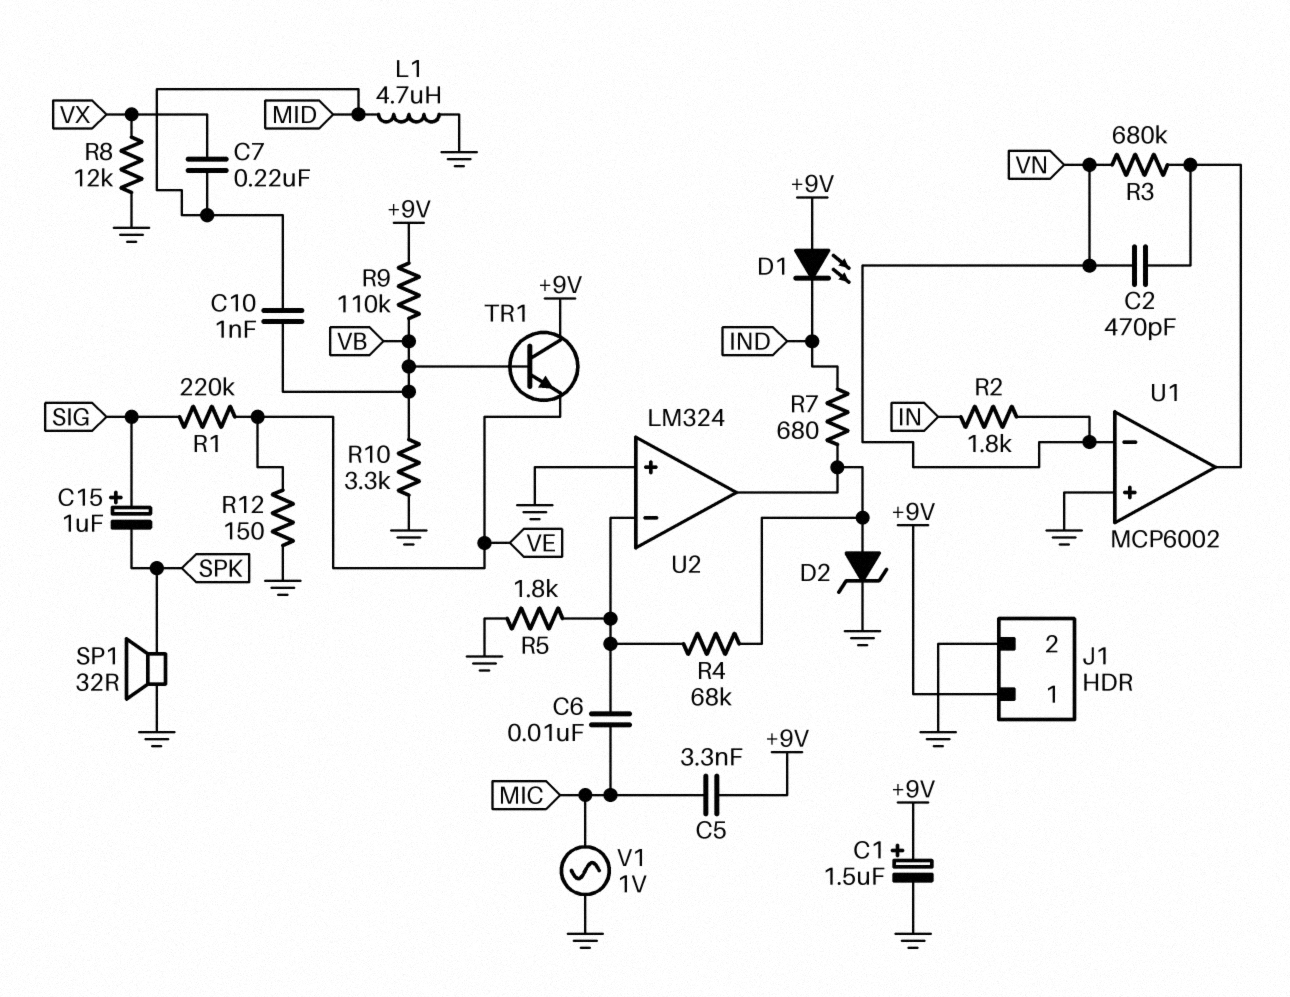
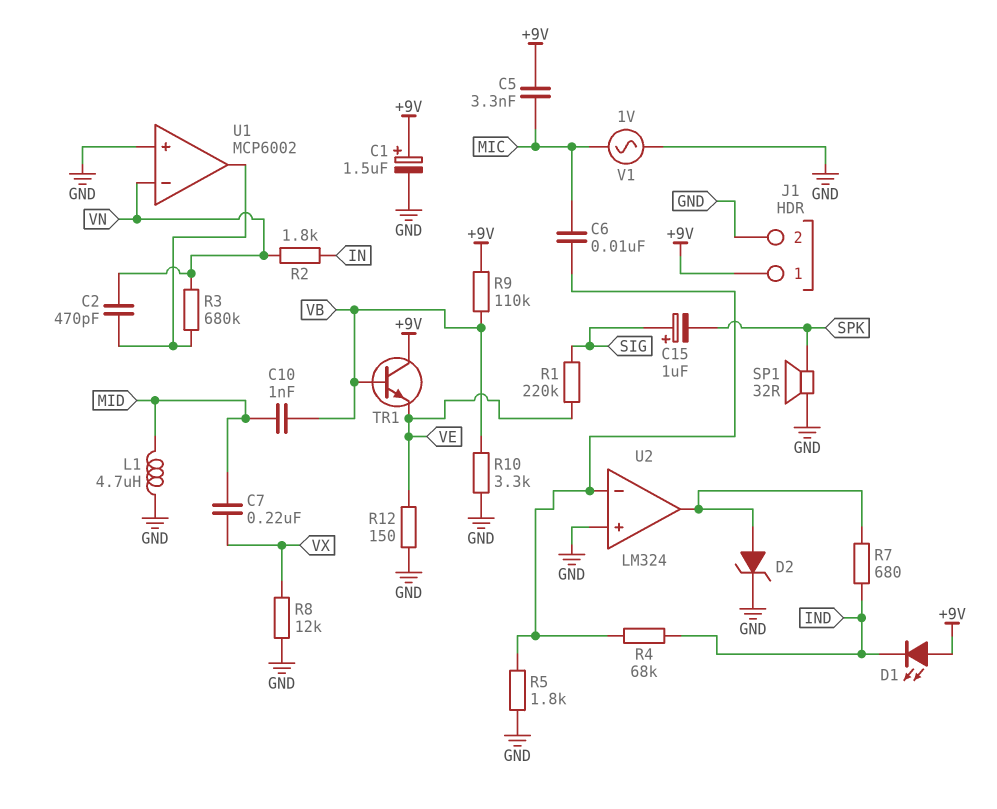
R4: 68k (U2/in-, U2/out) -> 68k (IND, U2/in-)

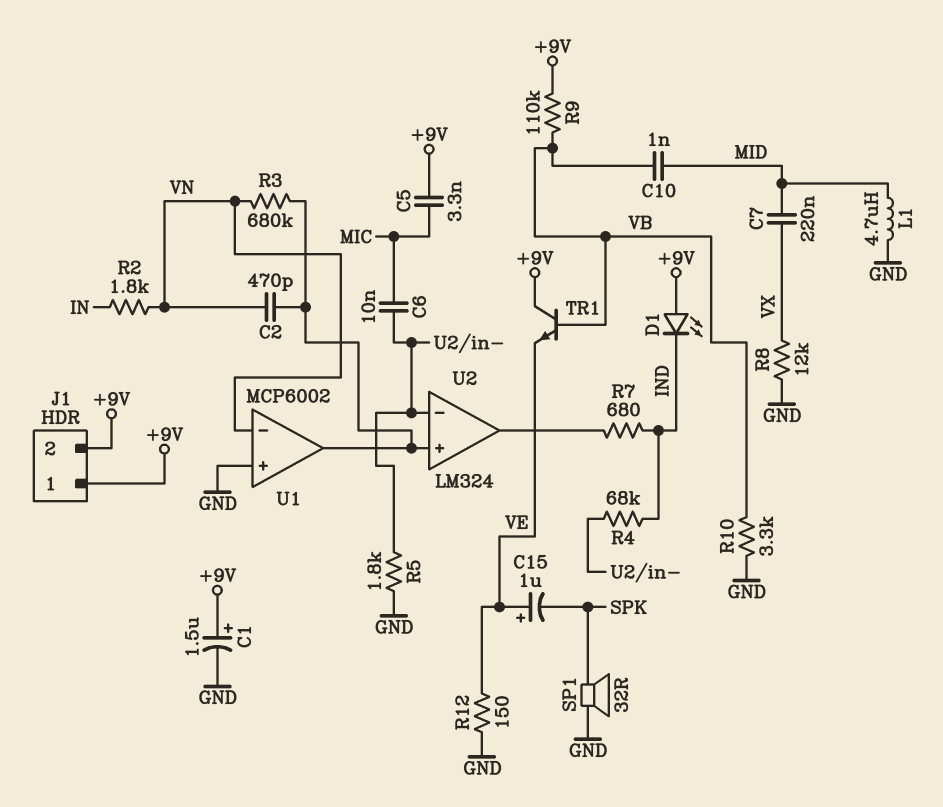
C15: 1uF (plus SIG, minus SPK) -> 1uF (plus VE, minus SPK)
D2: zener (A U2/out, K GND) -> none
J1 pin 2: GND -> +9V
R1: 220k (SIG, VE) -> none
U2 pin in+: GND -> U1/out
V1: AC 1V (GND, MIC) -> none

